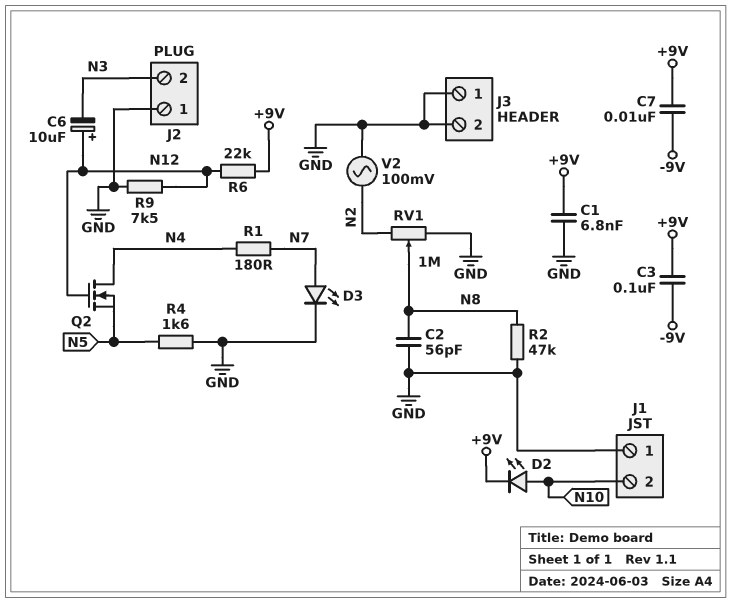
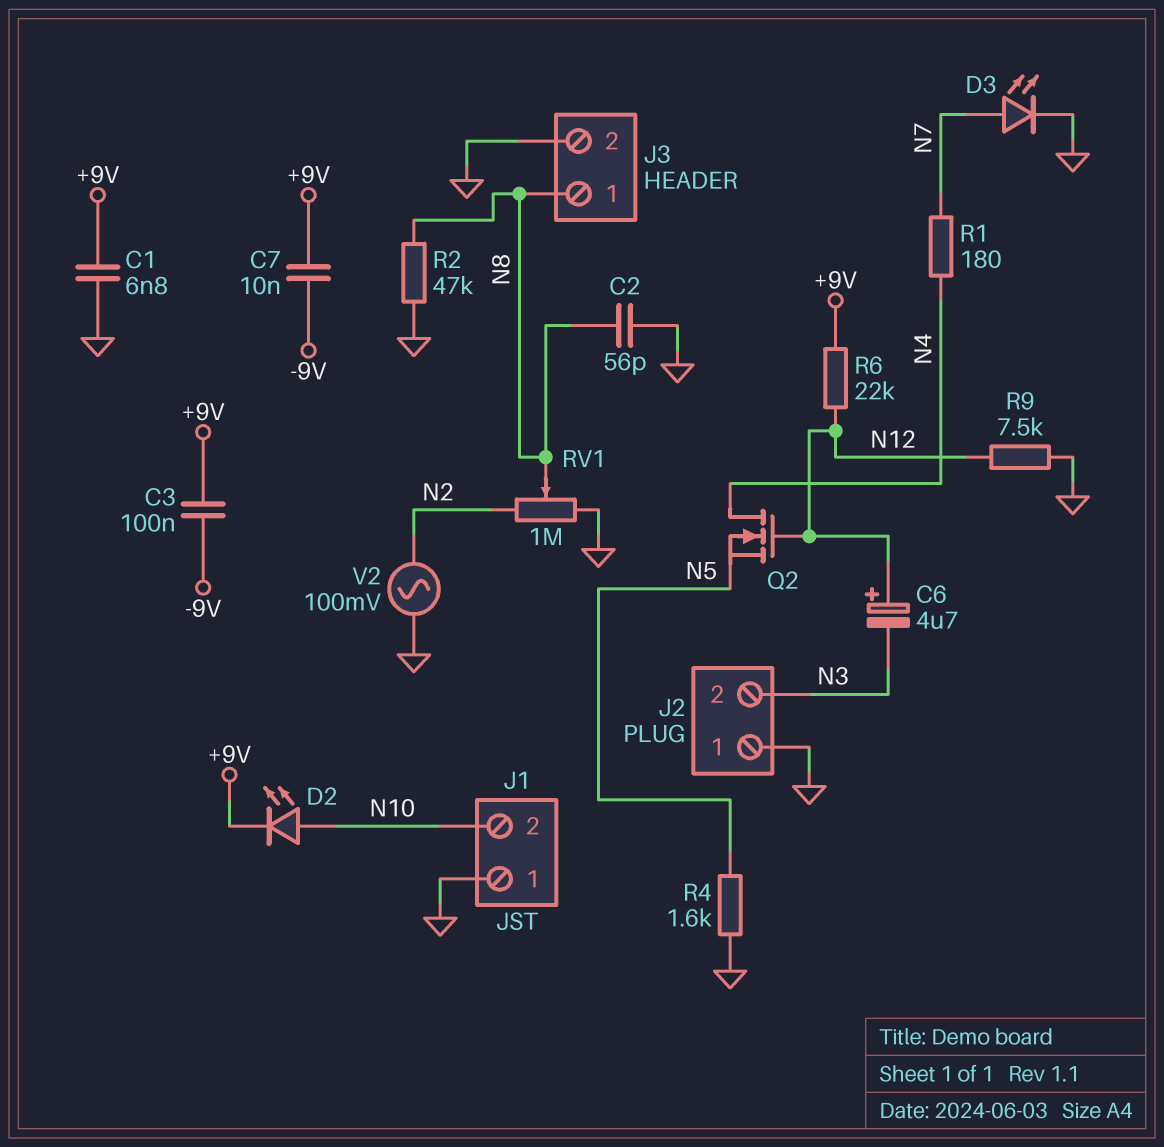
C6: 10uF (plus N12, minus N3) -> 4.7uF (plus N12, minus N3)
J3 pin 1: GND -> N8

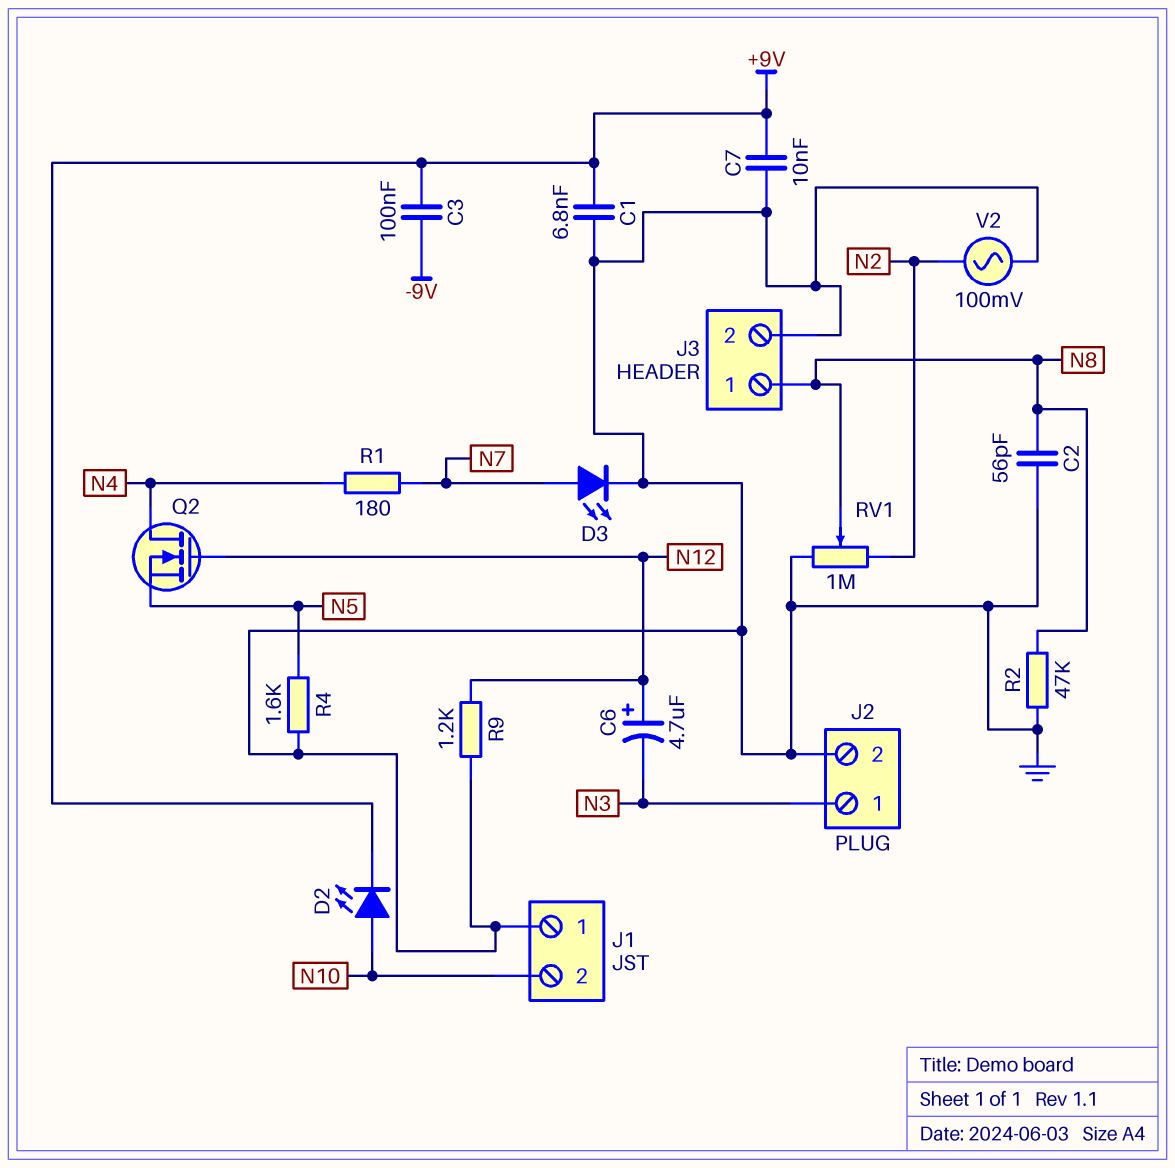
C7: 10nF (+9V, -9V) -> 10nF (+9V, GND)
J2 pin 1: GND -> N3
J2 pin 2: N3 -> GND
R6: 22k (+9V, N12) -> none
R9: 7.5k (GND, N12) -> 1.2k (GND, N12)

